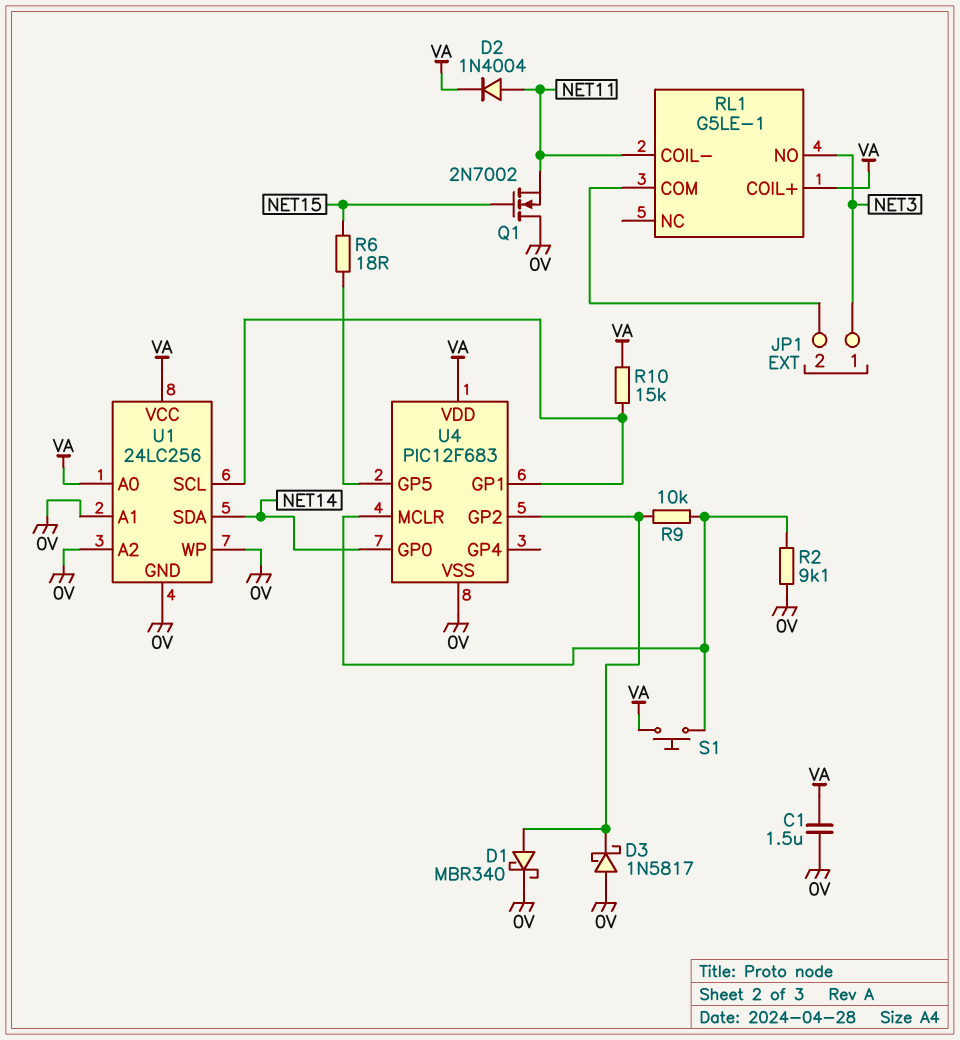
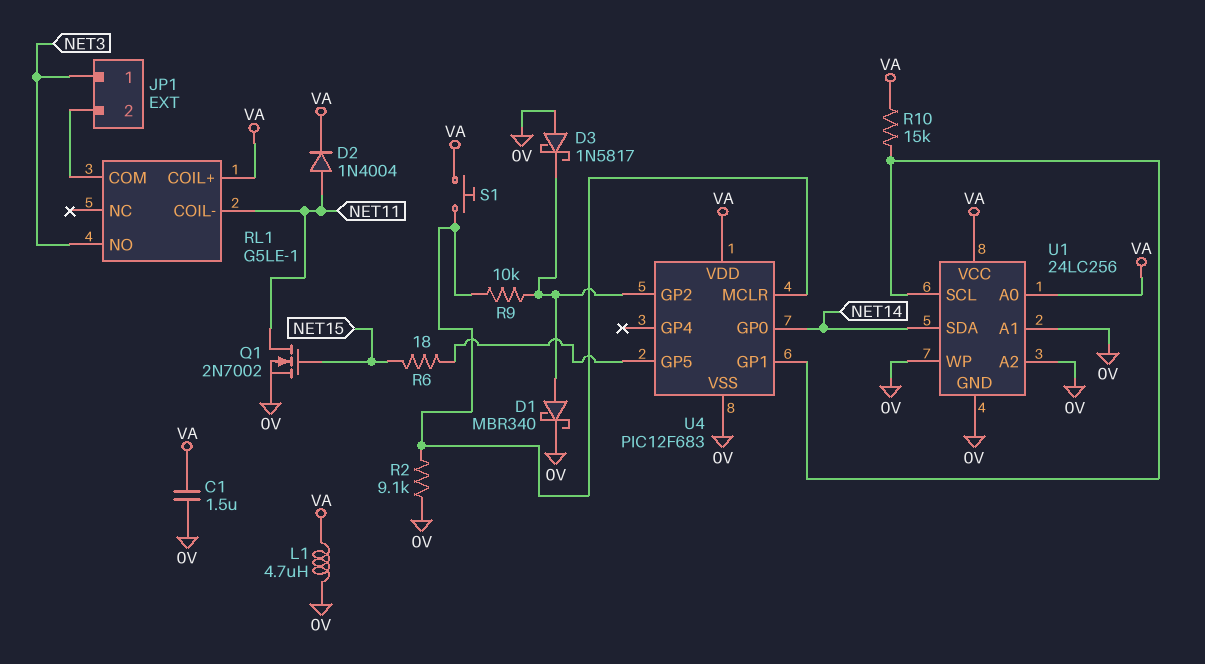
L1: none -> 4.7uH (0V, VA)
Q1: NMOS 2N7002 (G NET15, D 0V, S NET11) -> NMOS 2N7002 (G NET15, D NET11, S 0V)

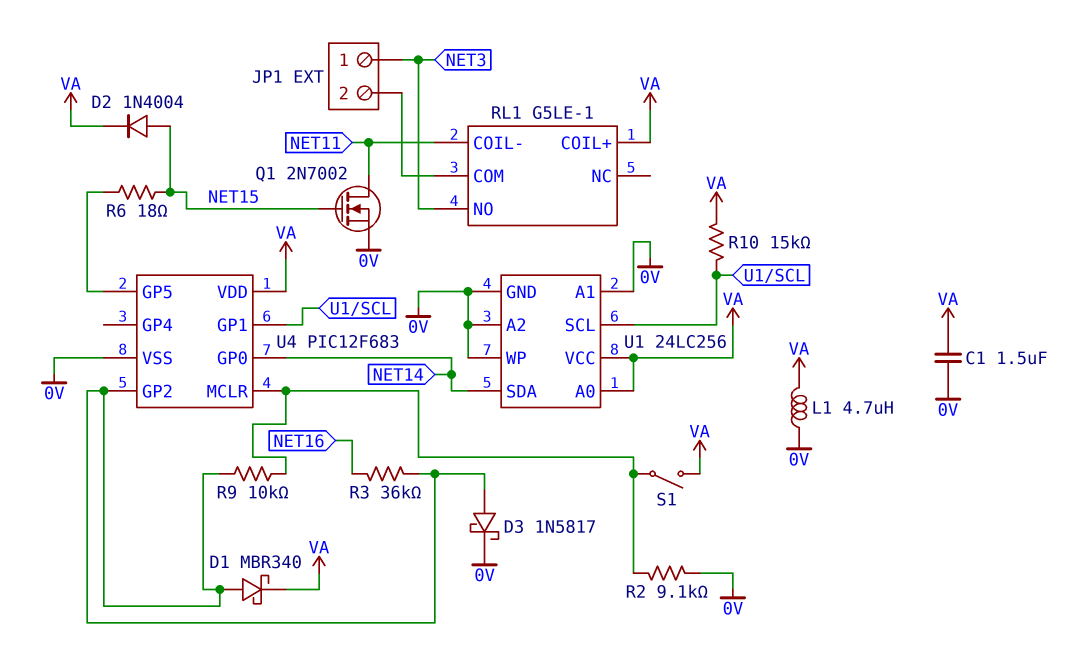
D1: schottky MBR340 (A U4/GP2, K 0V) -> schottky MBR340 (A U4/GP2, K VA)
D2: diode 1N4004 (A NET11, K VA) -> diode 1N4004 (A NET15, K VA)
D3: schottky 1N5817 (A 0V, K U4/GP2) -> schottky 1N5817 (A U4/GP2, K 0V)
R3: none -> 36k (NET16, U4/GP2)
S1: button (U4/MCLR, VA) -> switch (U4/MCLR, VA)

